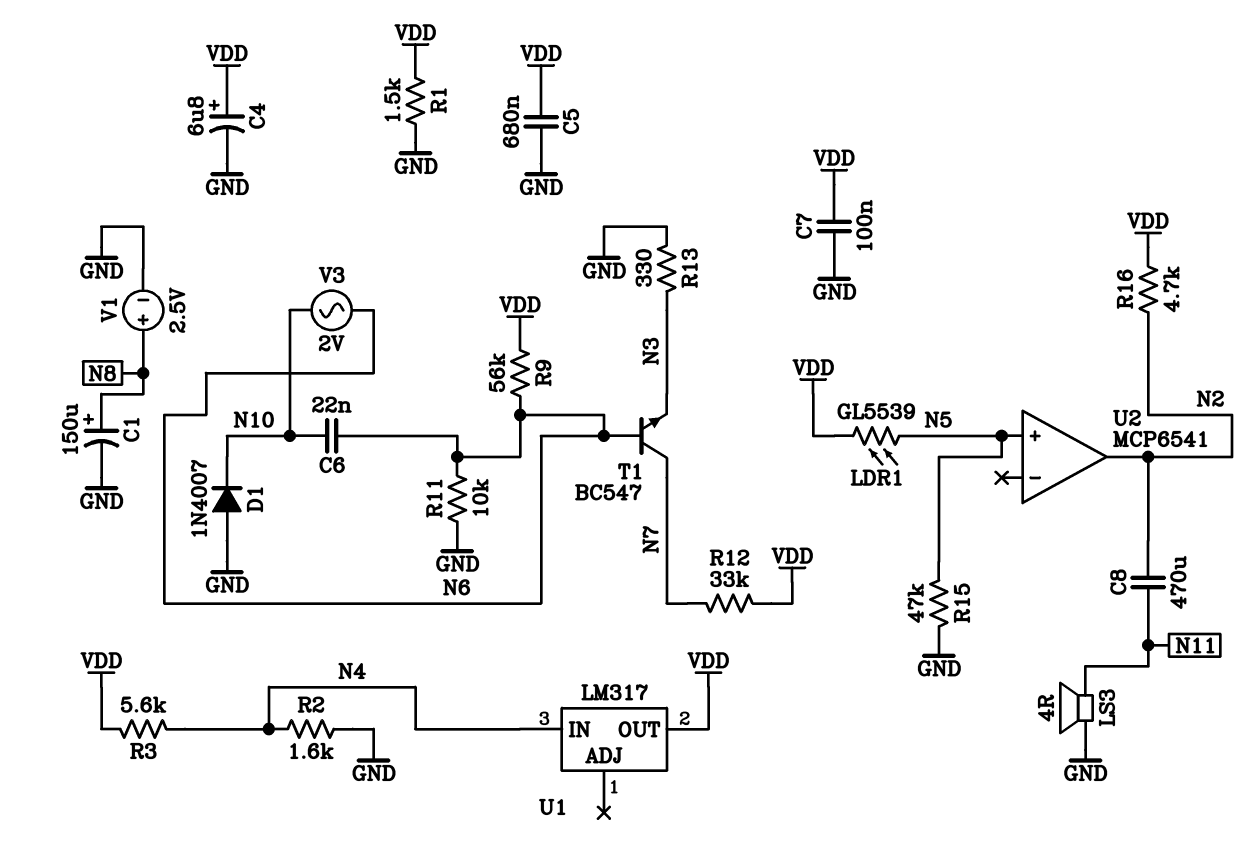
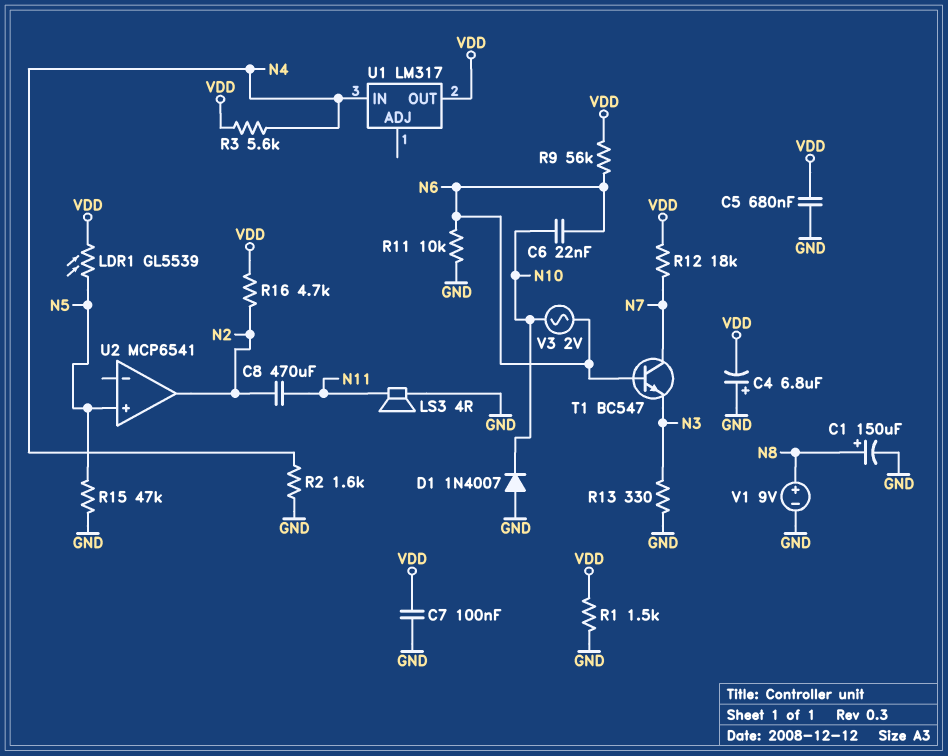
C4: 6.8uF (plus VDD, minus GND) -> 6.8uF (plus GND, minus VDD)
R12: 33k (N7, VDD) -> 18k (N7, VDD)
V1: 2.5V (plus N8, minus GND) -> 9V (plus N8, minus GND)

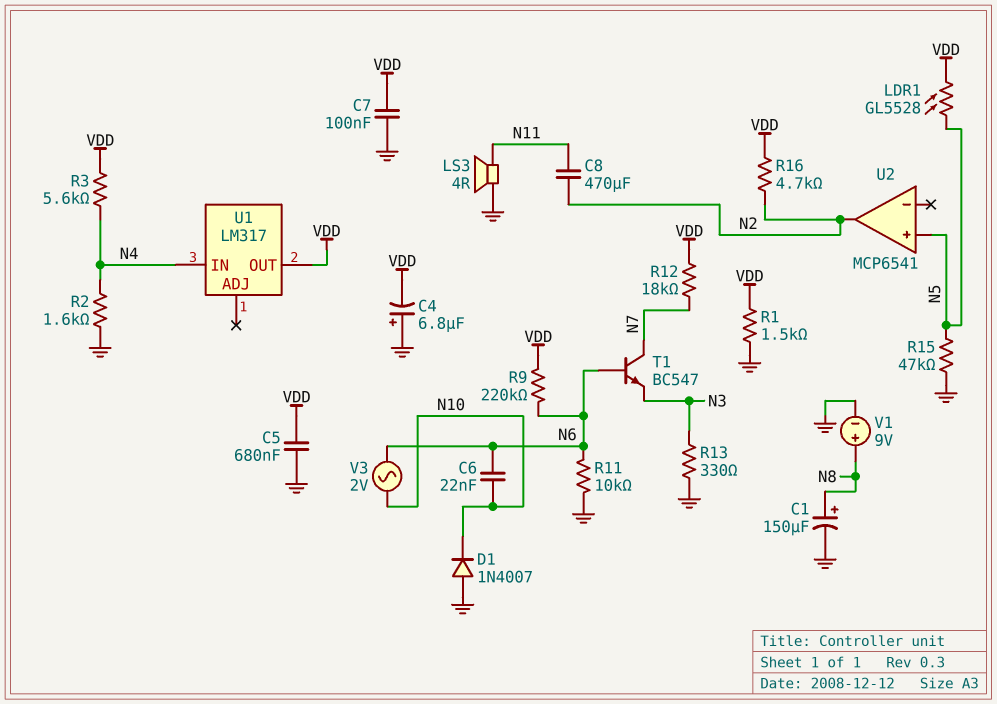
LDR1: GL5539 (N5, VDD) -> GL5528 (N5, VDD)
R9: 56k (N6, VDD) -> 220k (N6, VDD)

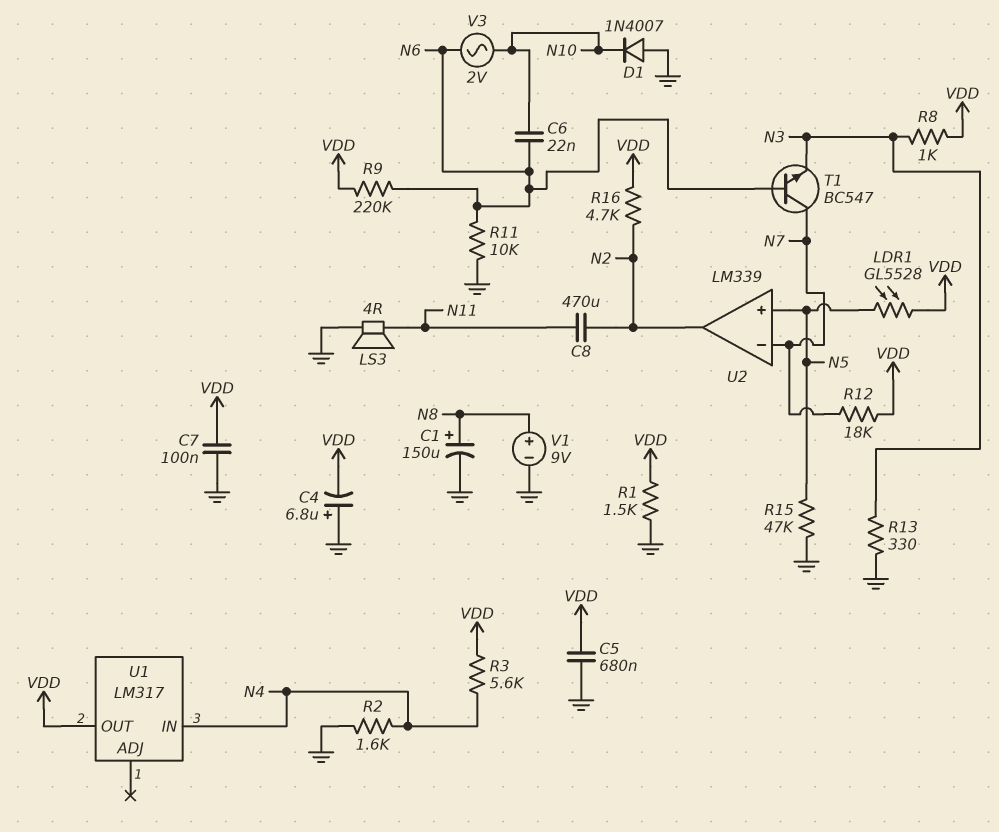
R8: none -> 1k (N3, VDD)
U2: MCP6541 -> LM339
U2 pin in-: none -> N7

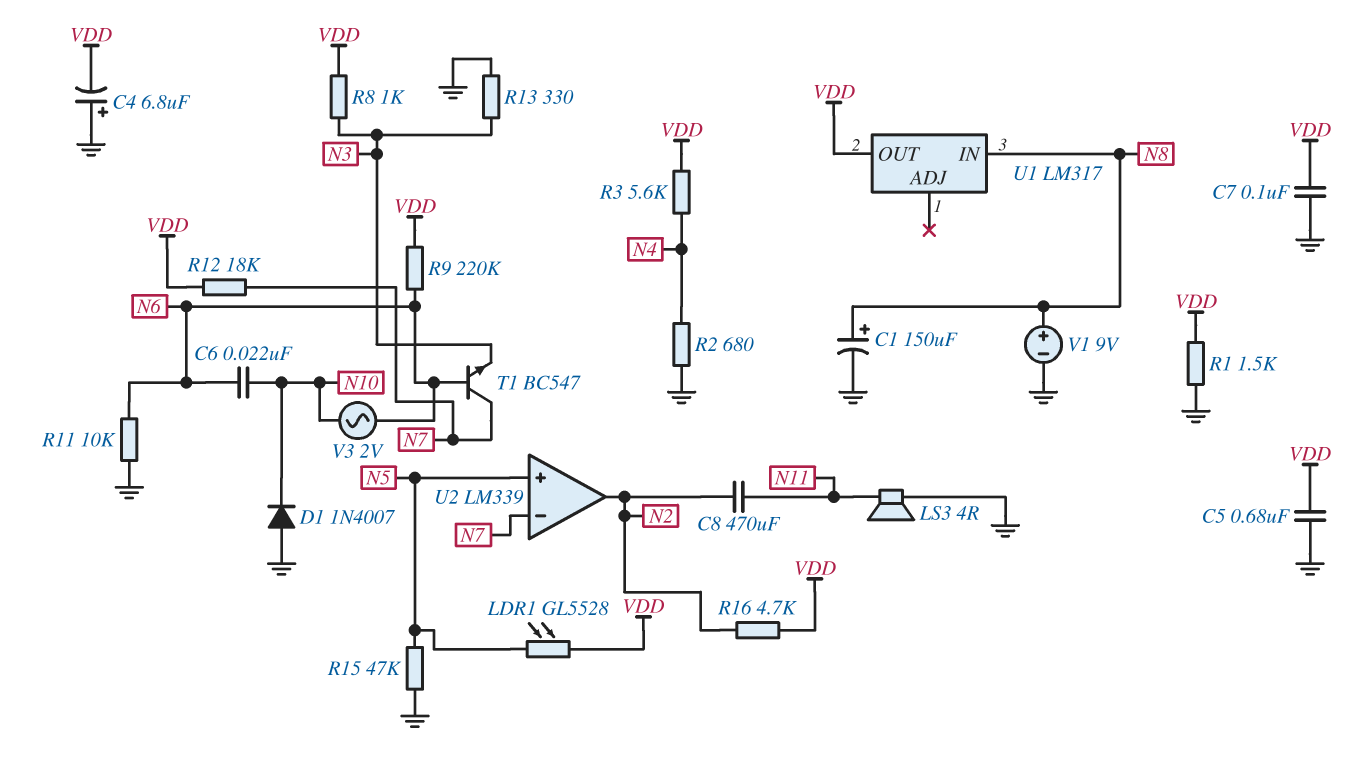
R2: 1.6k (GND, N4) -> 680 (GND, N4)
U1 pin IN: N4 -> N8

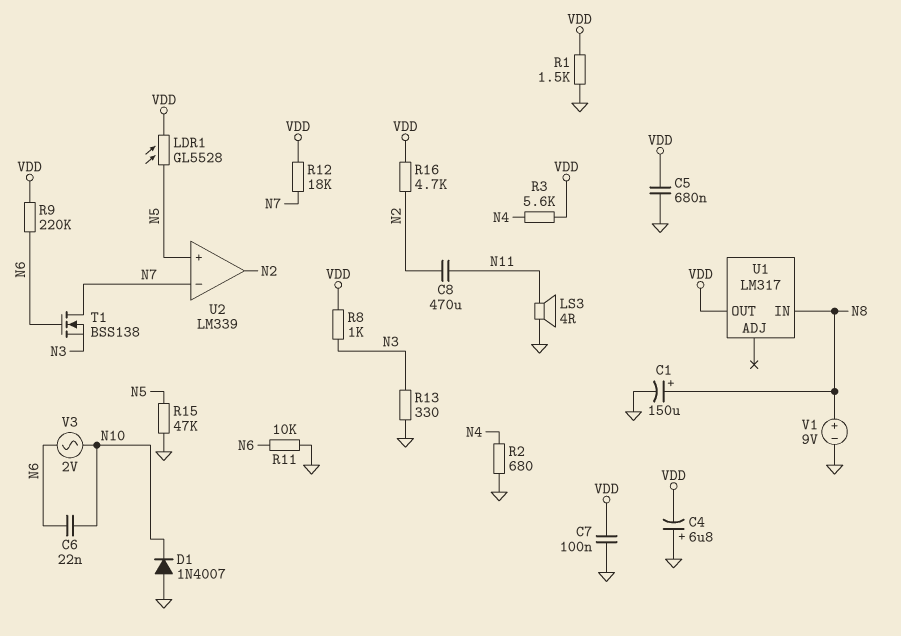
T1: NPN BC547 (B N6, C N7, E N3) -> NMOS BSS138 (G N6, D N7, S N3)

